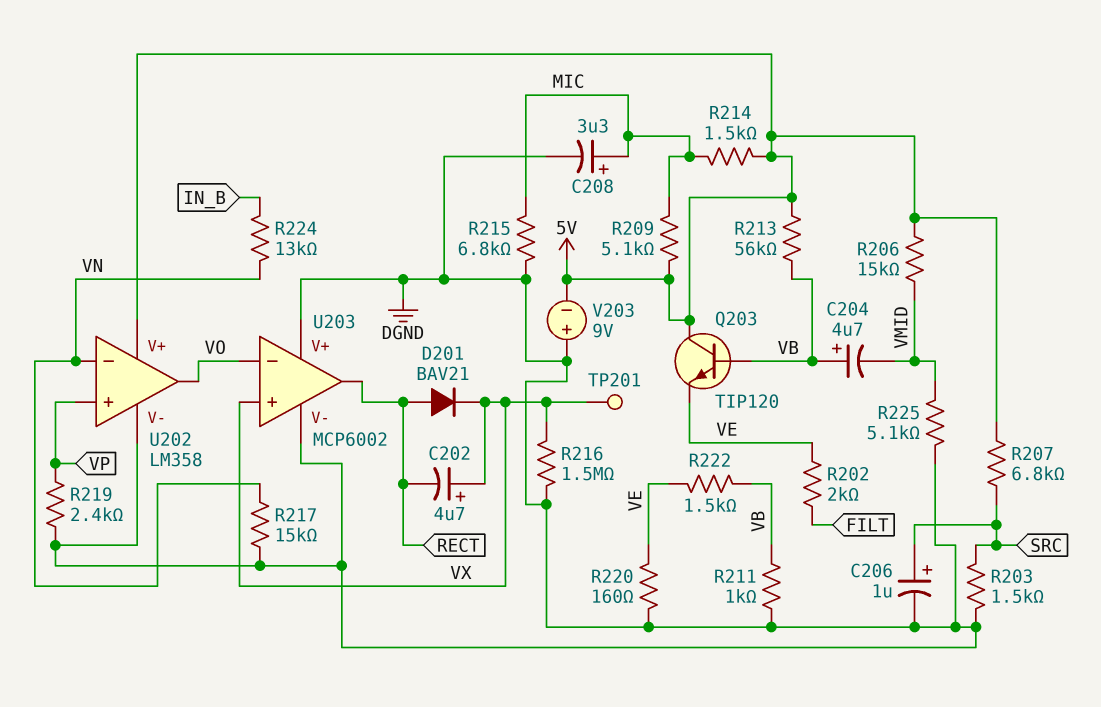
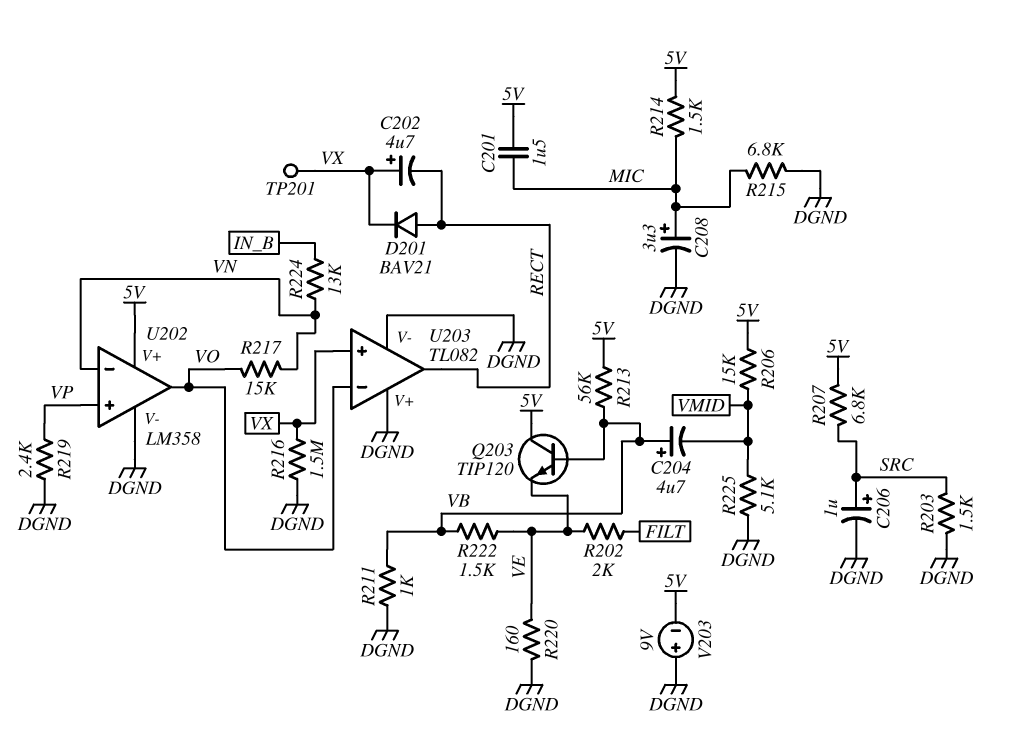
C201: none -> 1.5uF (5V, MIC)
R209: 5.1k (5V, MIC) -> none
R217: 15k (DGND, VN) -> 15k (VN, VO)
U203: MCP6002 -> TL082

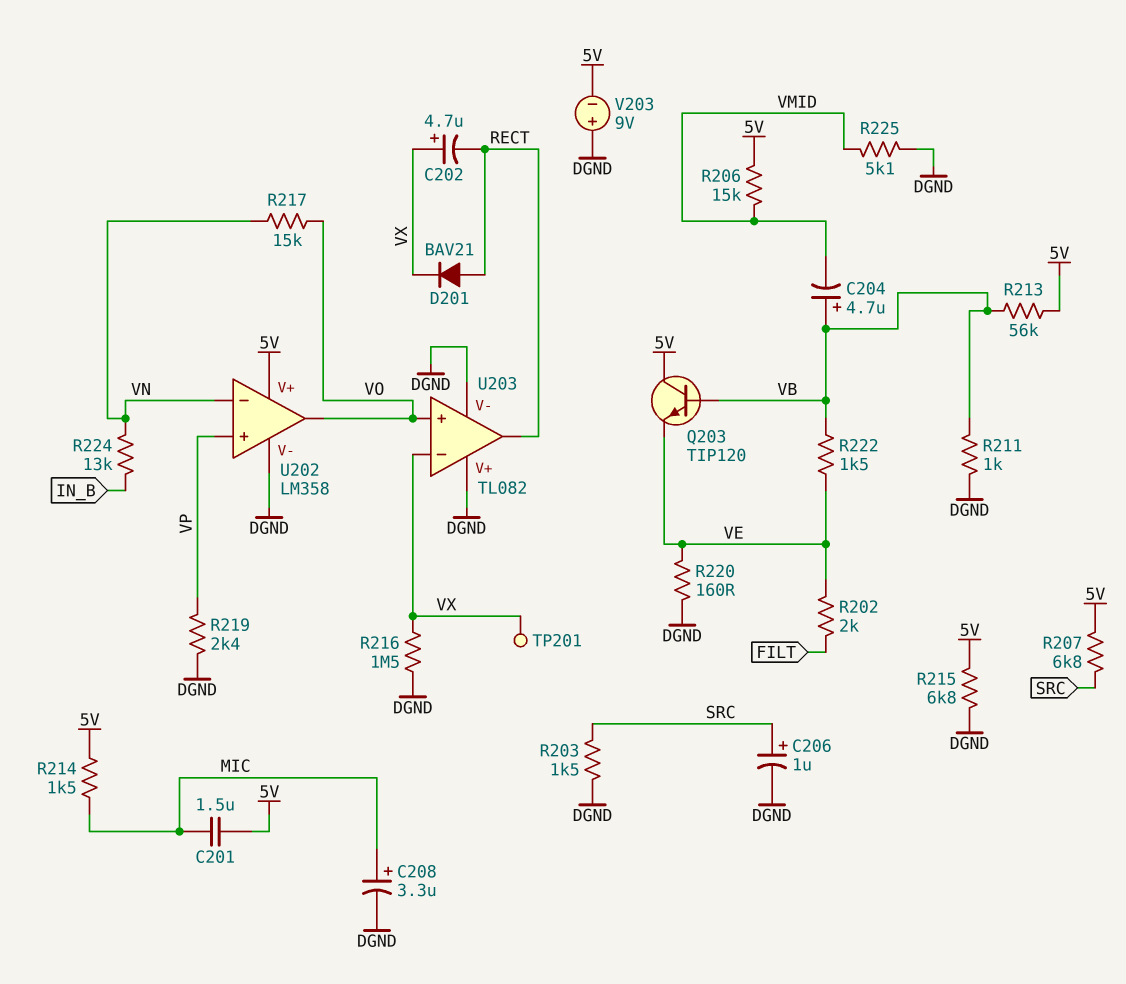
R215: 6.8k (DGND, MIC) -> 6.8k (5V, DGND)
U203 pin in+: VX -> VO
U203 pin in-: VO -> VX

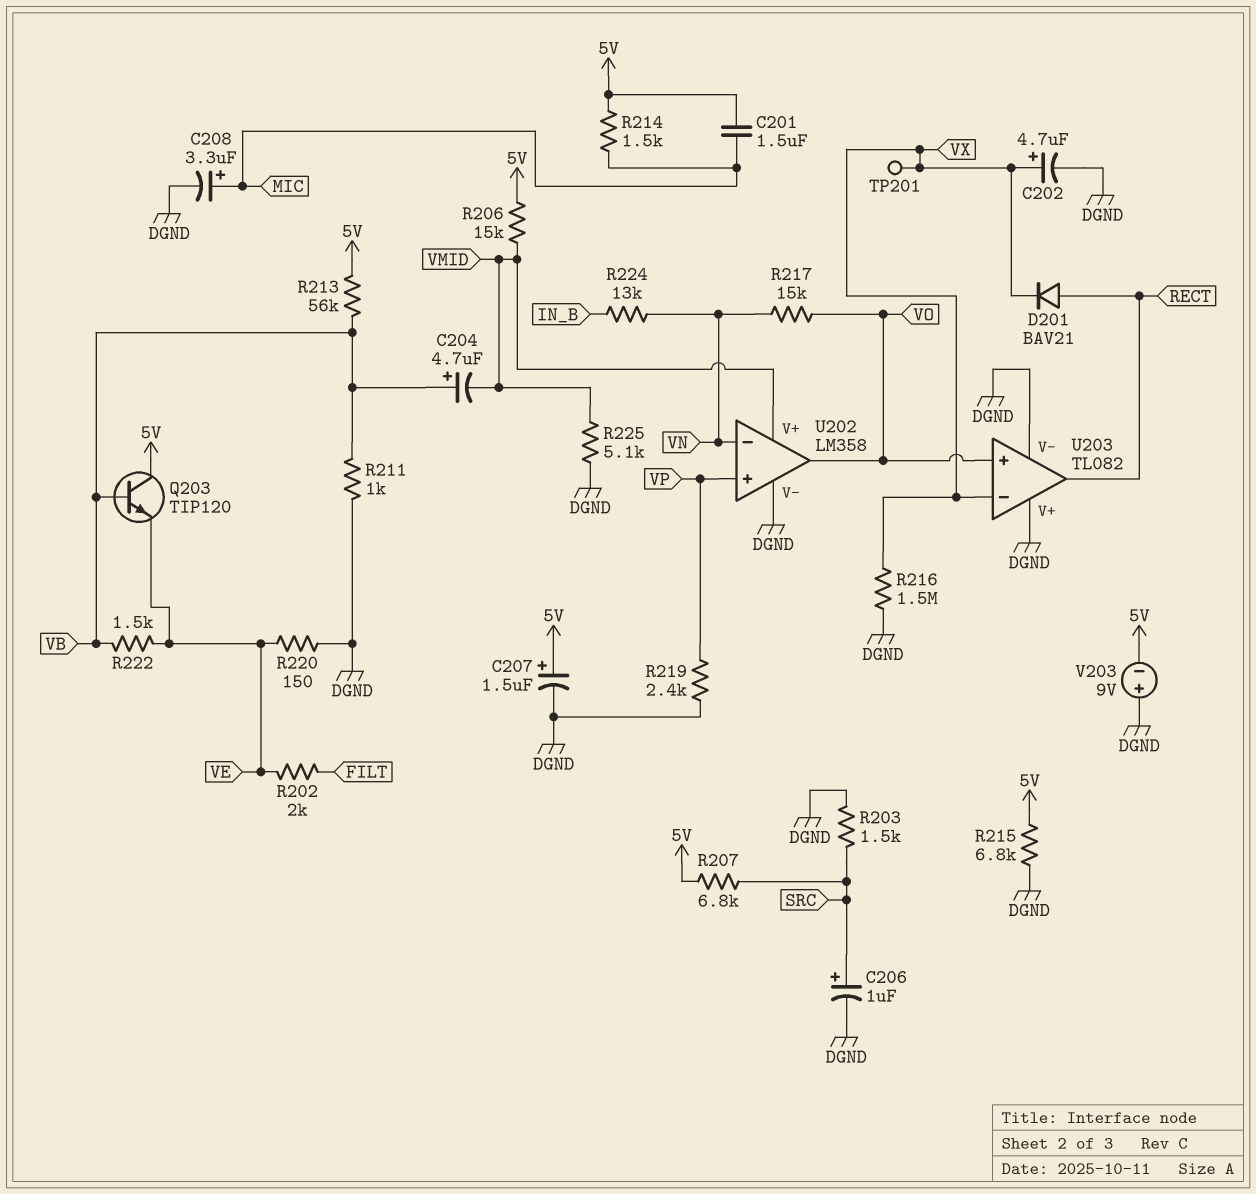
C202: 4.7uF (plus VX, minus RECT) -> 4.7uF (plus VX, minus DGND)
C207: none -> 1.5uF (plus 5V, minus DGND)
R220: 160 (DGND, VE) -> 150 (DGND, VE)
U202 pin V+: 5V -> VMID

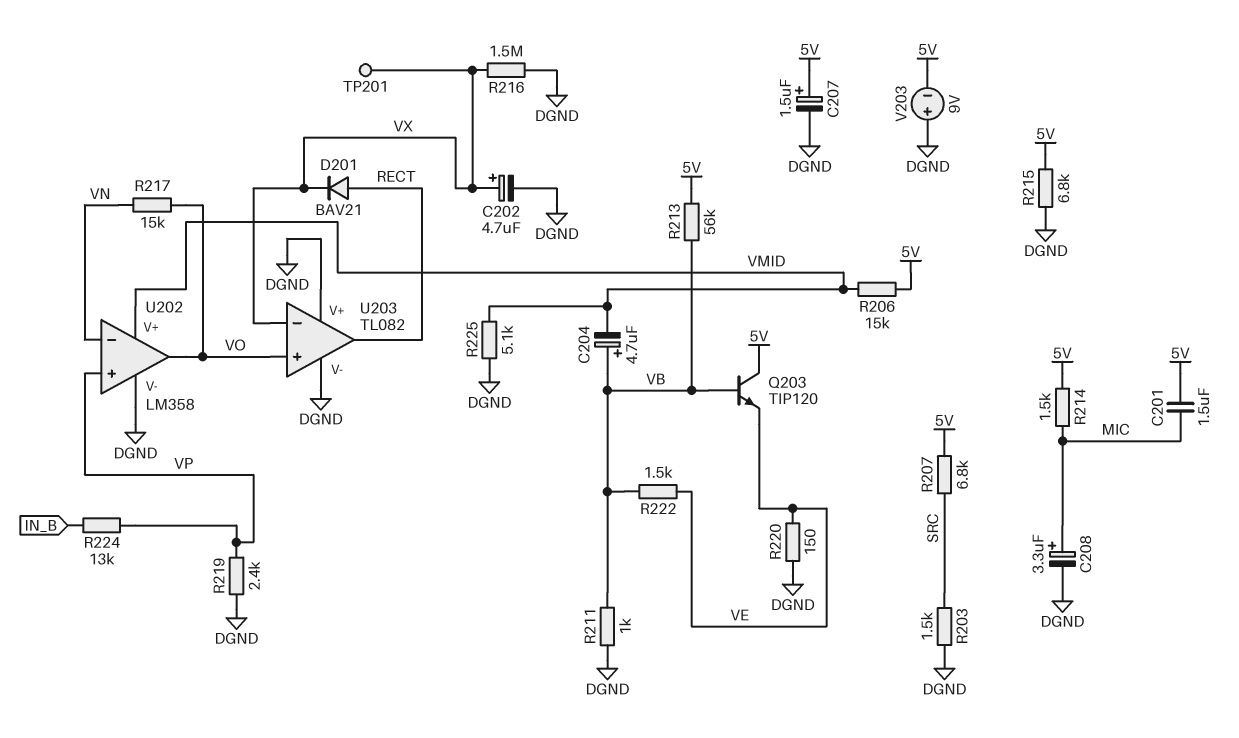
C206: 1uF (plus SRC, minus DGND) -> none
R202: 2k (FILT, VE) -> none
R224: 13k (IN_B, VN) -> 13k (IN_B, VP)

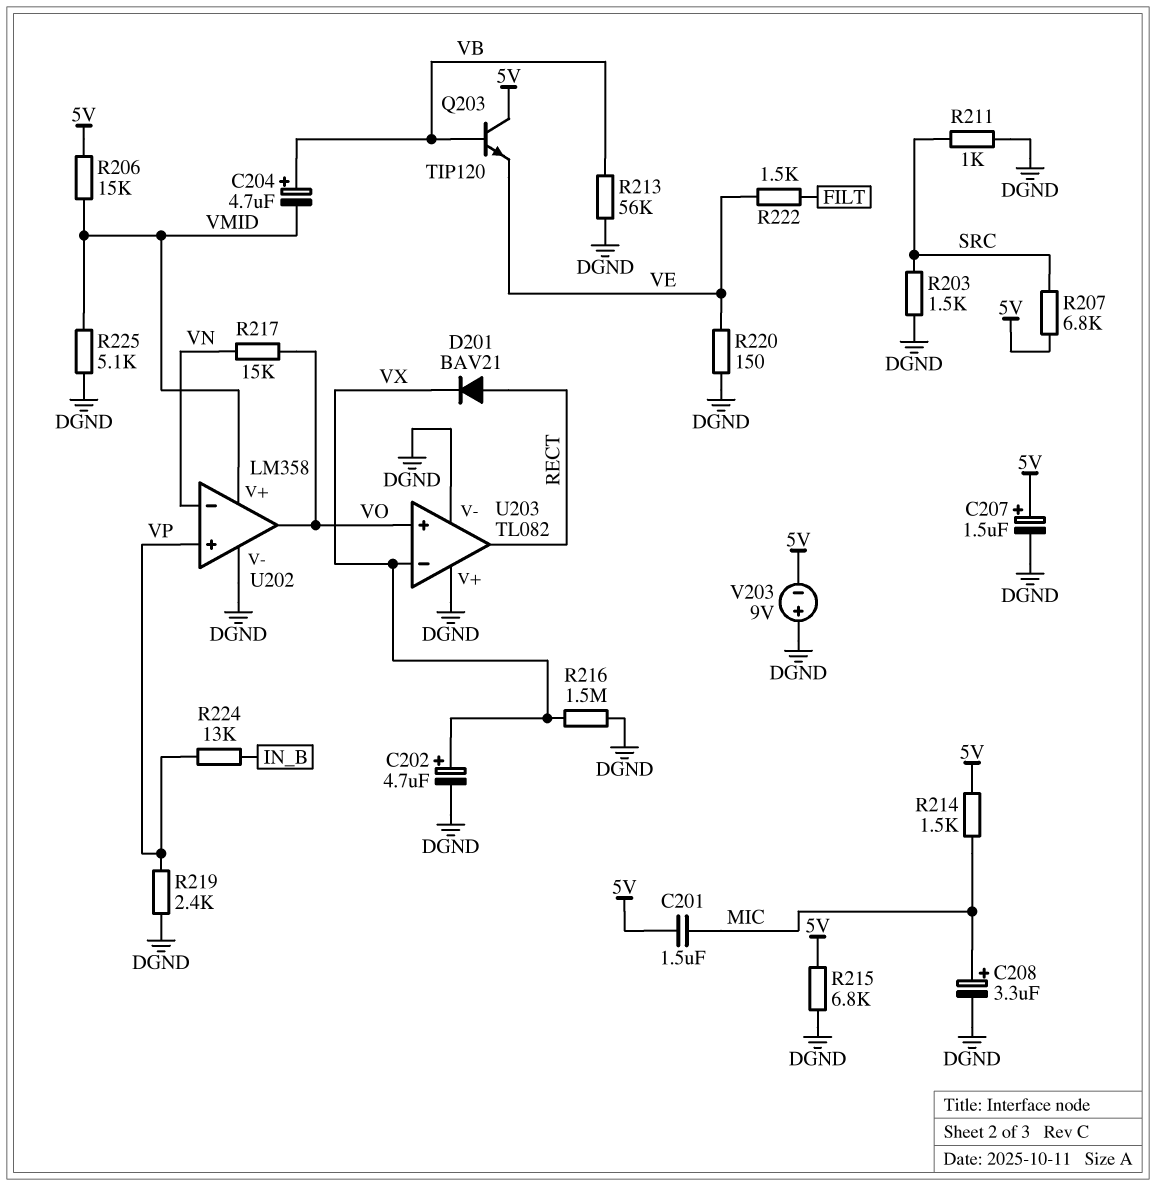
R211: 1k (DGND, VB) -> 1k (DGND, SRC)
R213: 56k (5V, VB) -> 56k (DGND, VB)
R222: 1.5k (VB, VE) -> 1.5k (FILT, VE)
TP201: test point (VX) -> none

